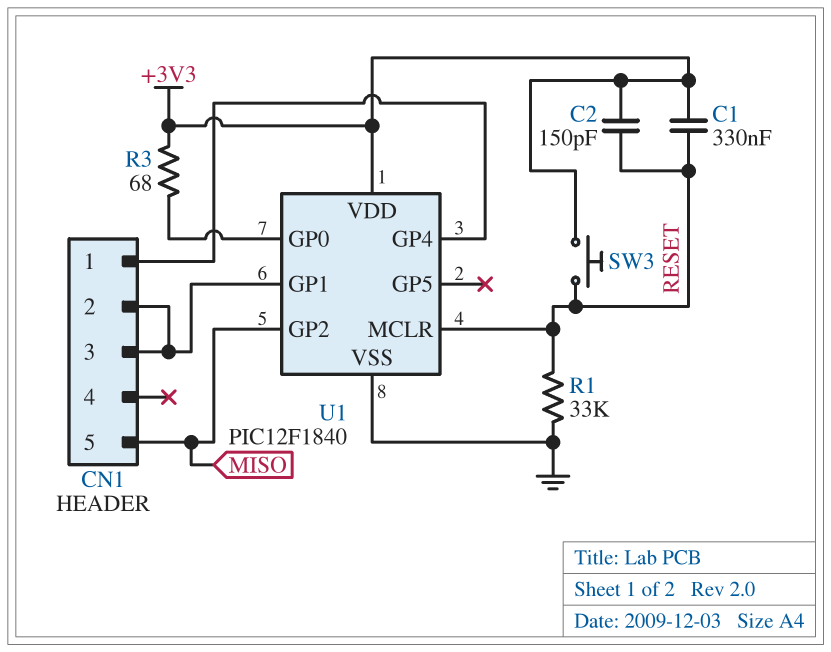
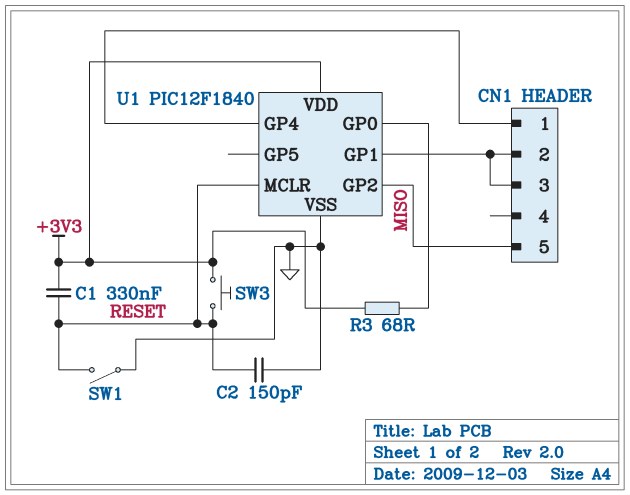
C2: 150pF (+3V3, RESET) -> 150pF (GND, RESET)
R1: 33k (GND, RESET) -> none
SW1: none -> switch (GND, RESET)

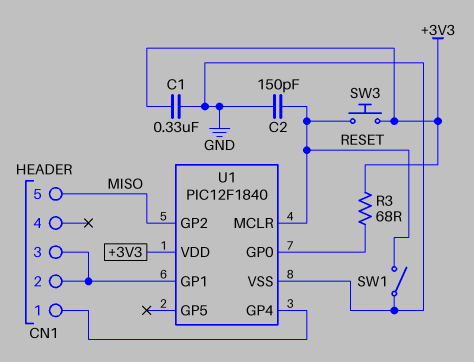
C1: 330nF (+3V3, RESET) -> 330nF (+3V3, GND)

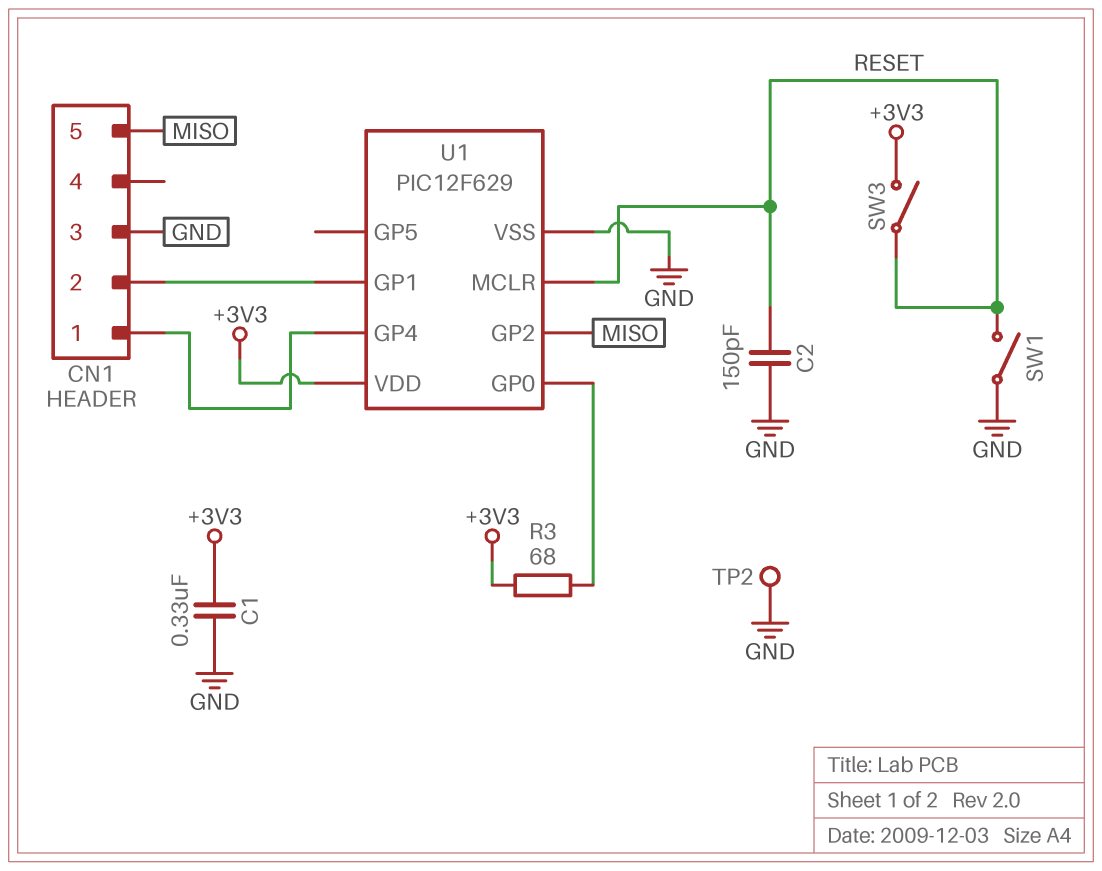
CN1 pin 3: CN1/2 -> GND
SW3: button (+3V3, RESET) -> switch (+3V3, RESET)
TP2: none -> test point (GND)
U1: PIC12F1840 -> PIC12F629

